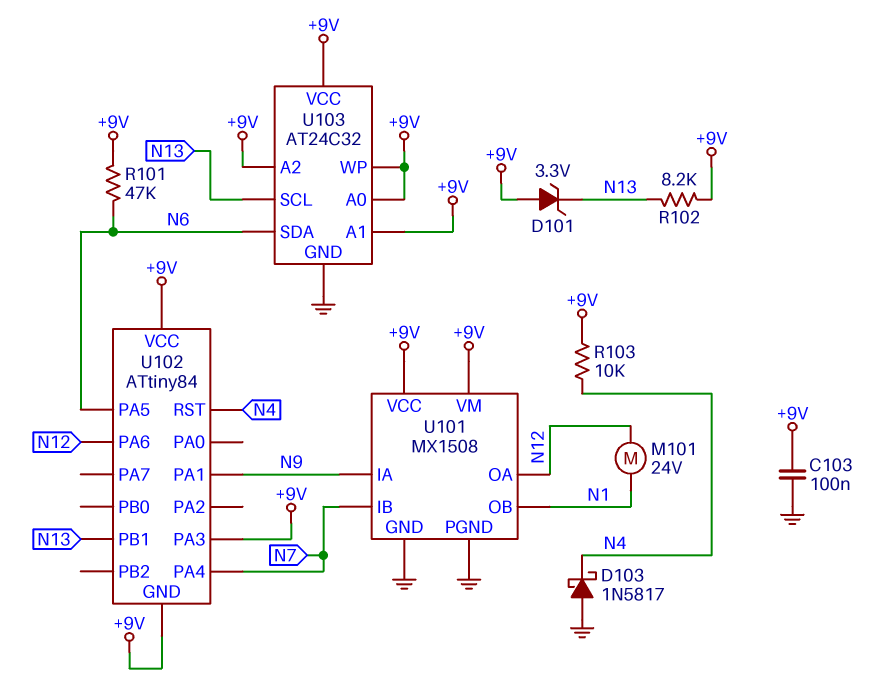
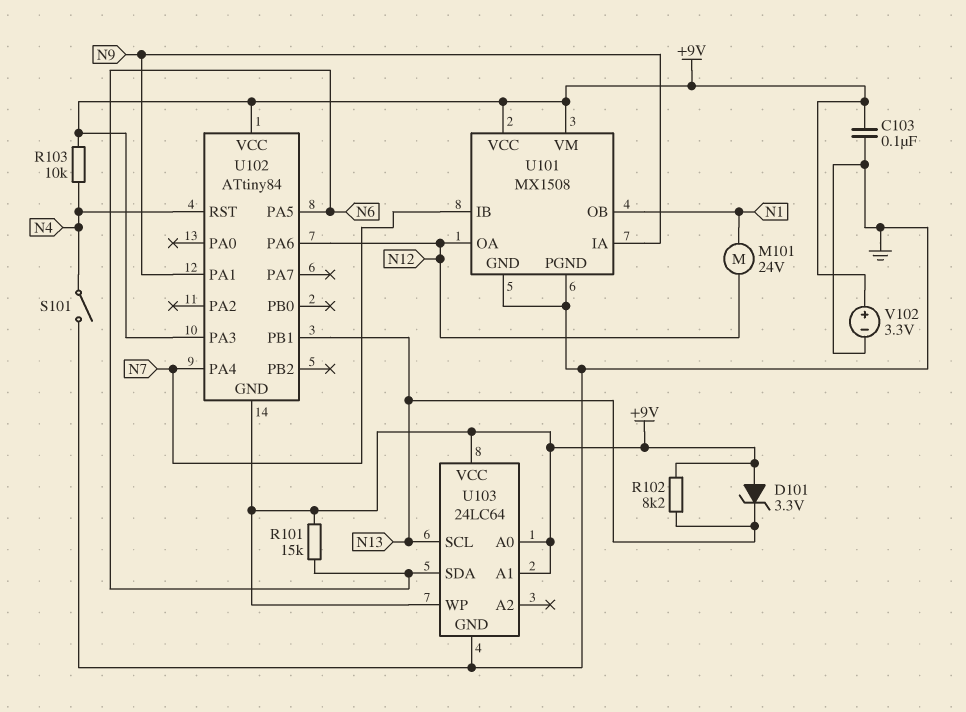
D103: schottky 1N5817 (A GND, K N4) -> none
R101: 47k (+9V, N6) -> 15k (+9V, N6)
S101: none -> switch (GND, N4)
U103: AT24C32 -> 24LC64
U103 pin A2: +9V -> none
V102: none -> 3.3V (plus +9V, minus GND)

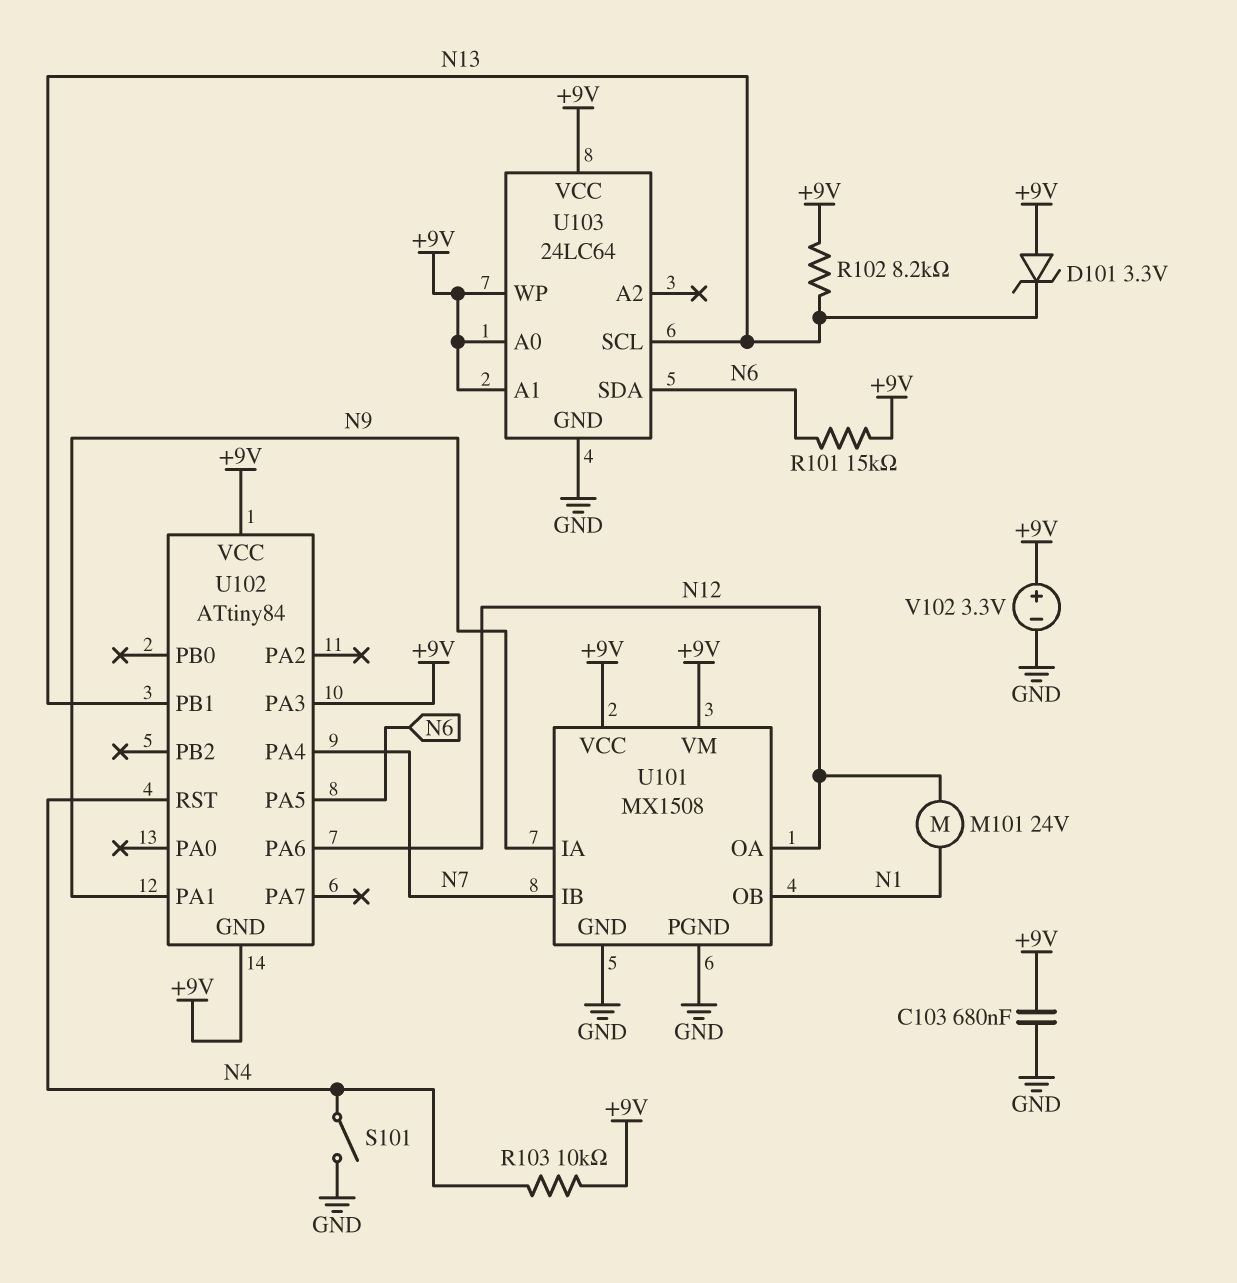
C103: 100nF (+9V, GND) -> 680nF (+9V, GND)

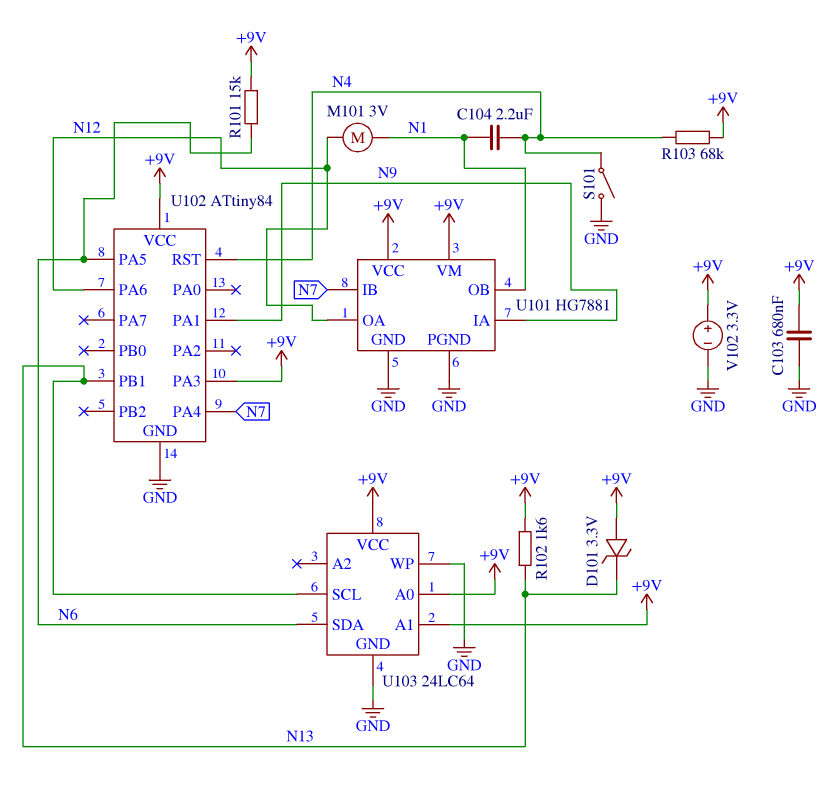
C104: none -> 2.2uF (N1, N4)
M101: motor 24V (N1, N12) -> motor 3V (N1, N12)
R102: 8.2k (+9V, N13) -> 1.6k (+9V, N13)
R103: 10k (+9V, N4) -> 68k (+9V, N4)
U101: MX1508 -> HG7881
U102 pin GND: +9V -> GND
U103 pin WP: +9V -> GND

